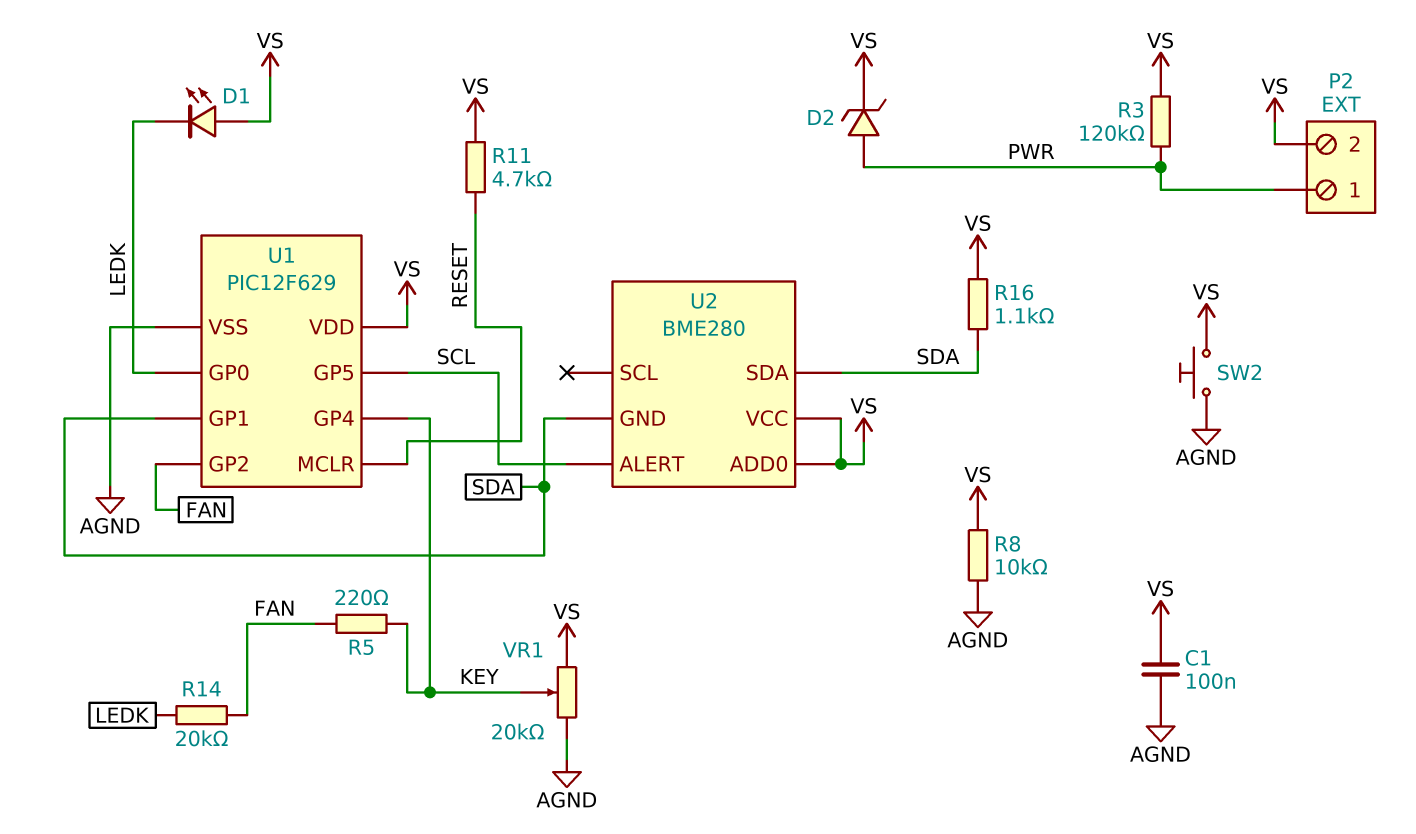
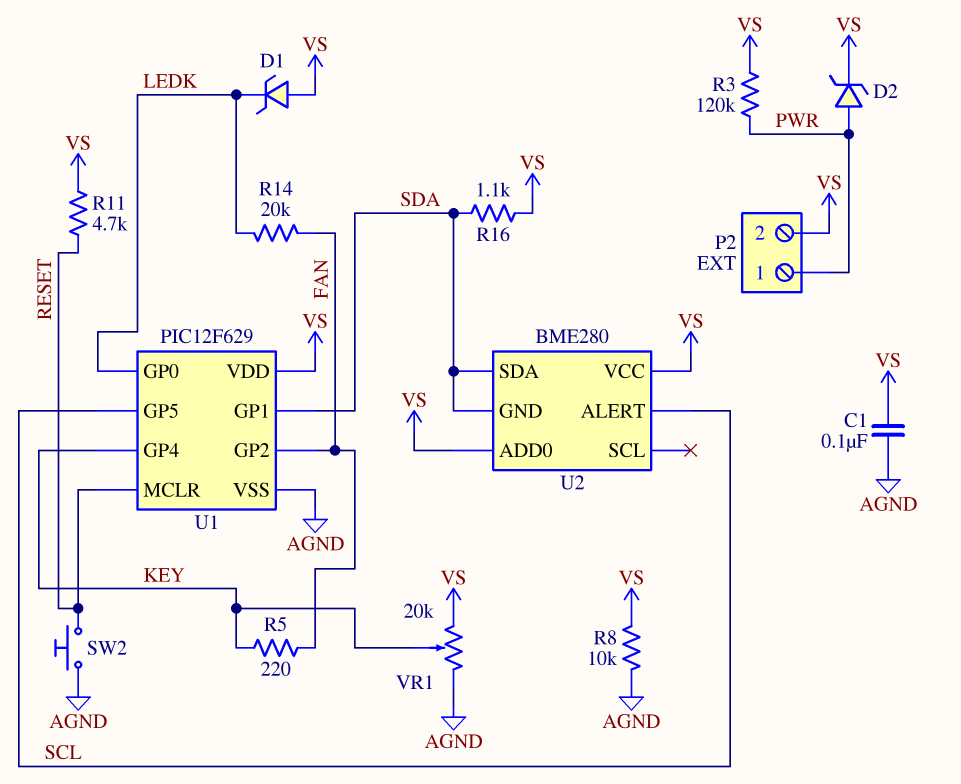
D1: LED (A VS, K LEDK) -> zener (A VS, K LEDK)
SW2: button (AGND, VS) -> button (AGND, RESET)

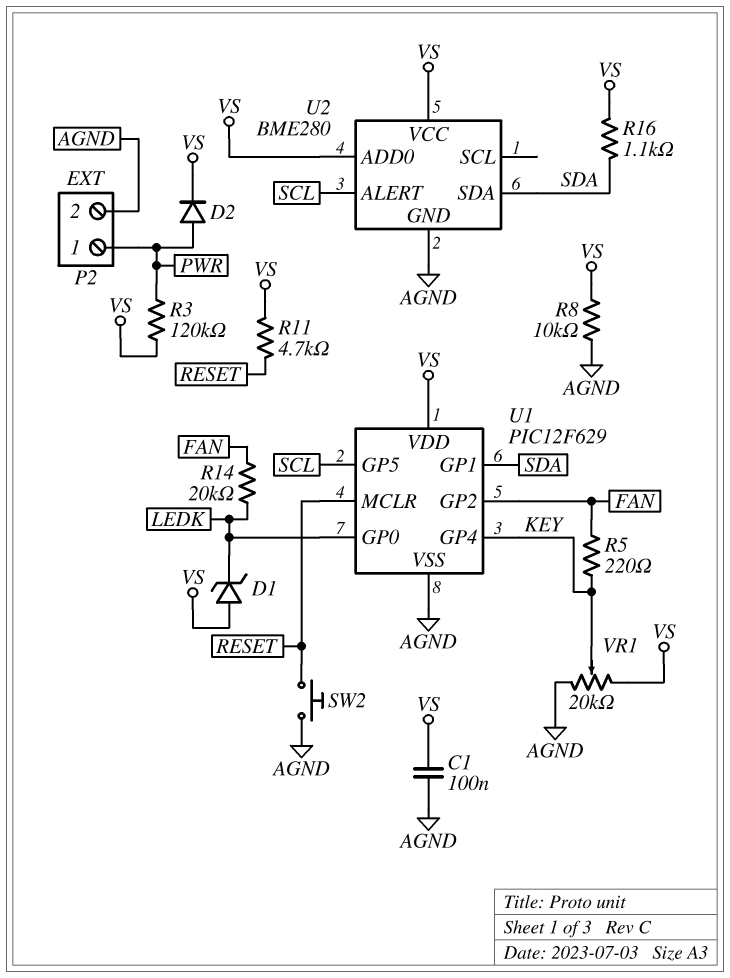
D2: zener (A PWR, K VS) -> diode (A PWR, K VS)
P2 pin 2: VS -> AGND
U2 pin GND: SDA -> AGND

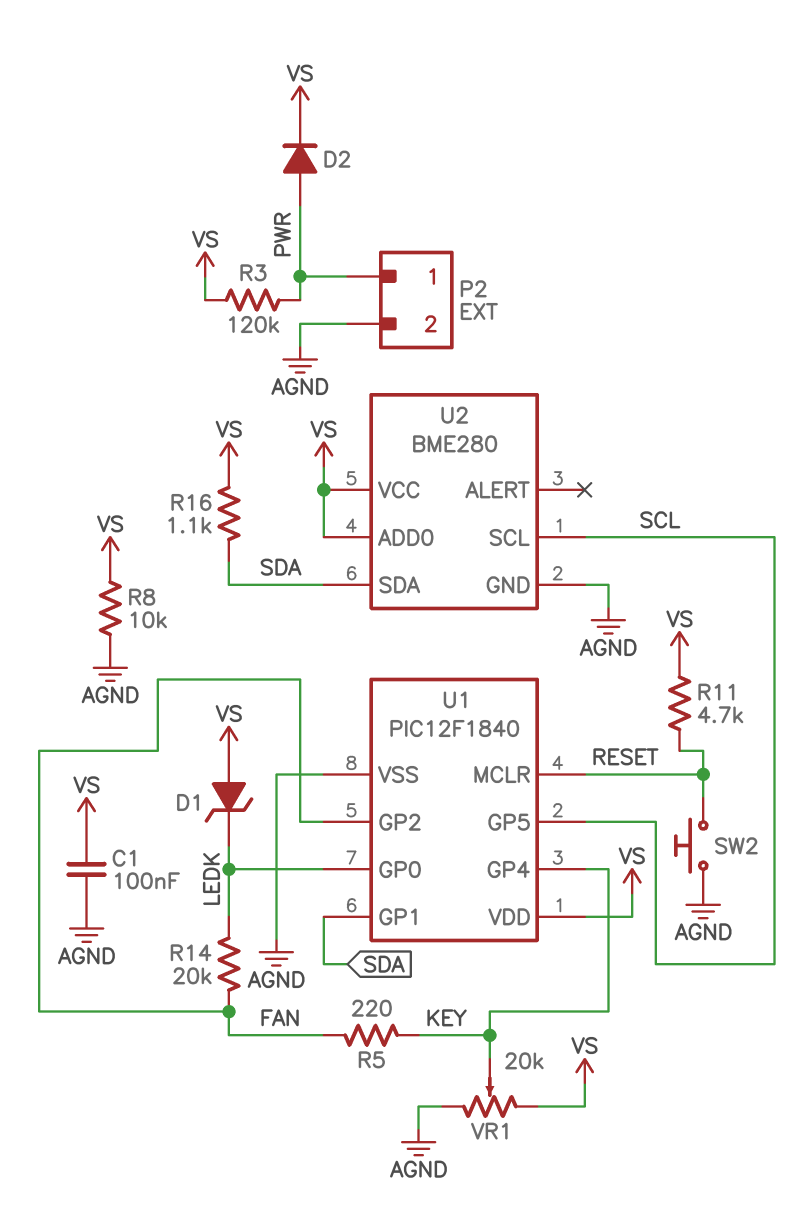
U1: PIC12F629 -> PIC12F1840
U2 pin ALERT: SCL -> none
U2 pin SCL: none -> SCL

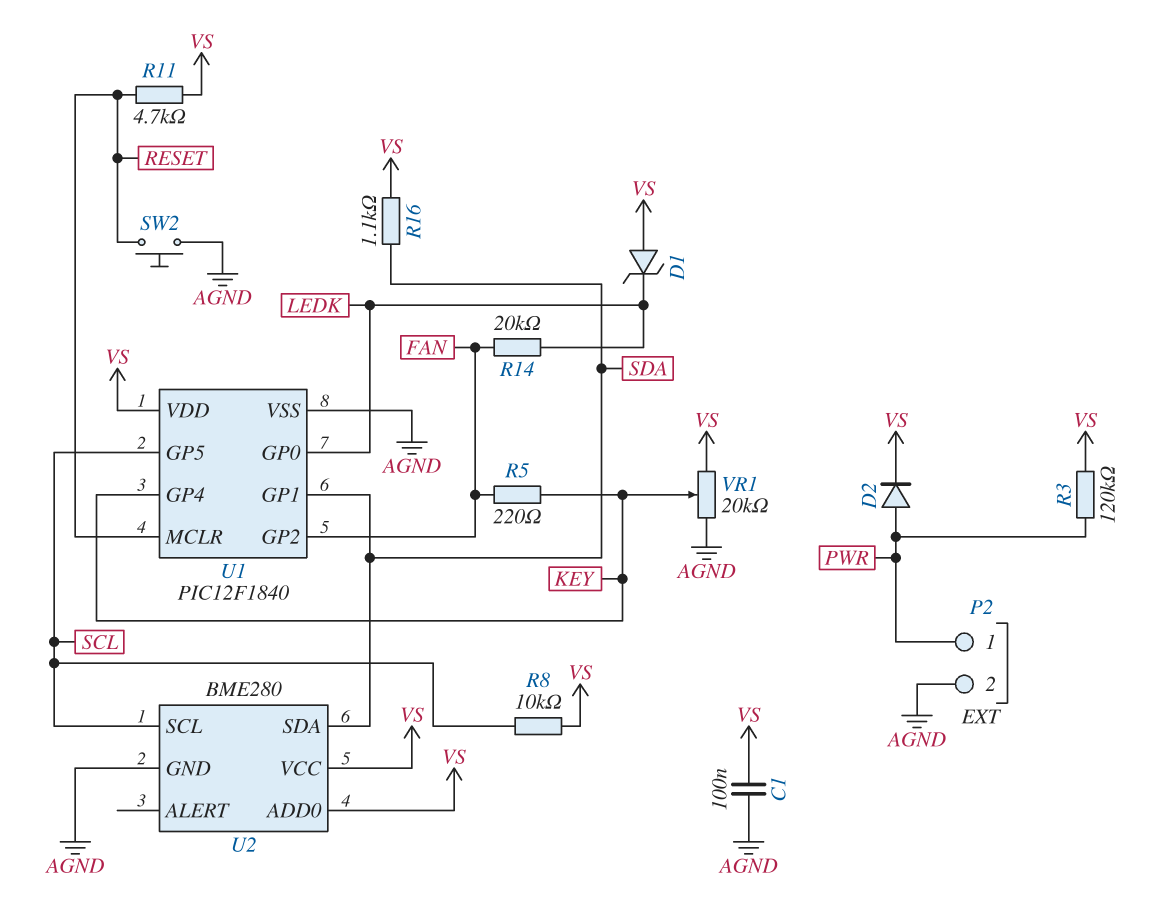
R8: 10k (AGND, VS) -> 10k (SCL, VS)

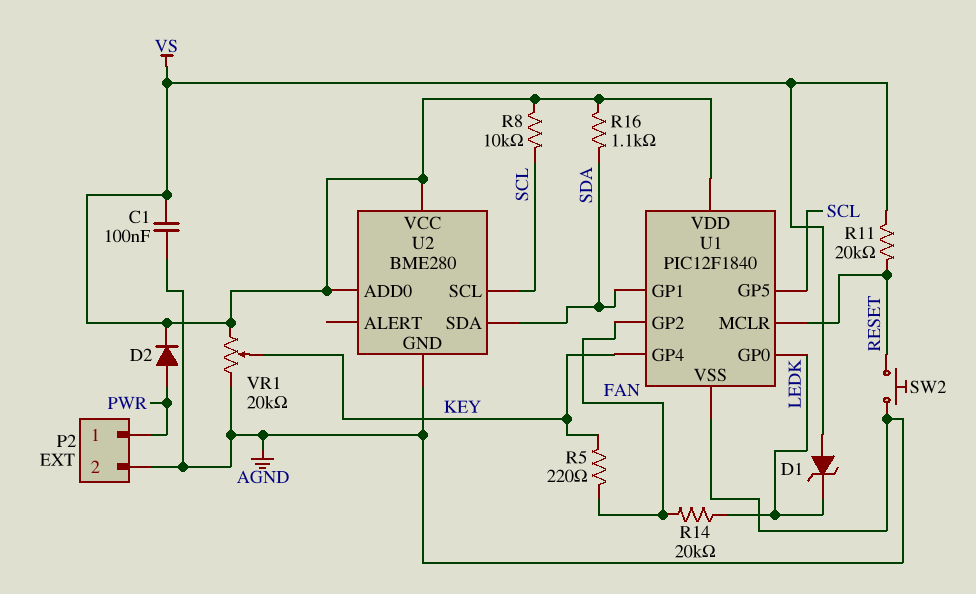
R3: 120k (PWR, VS) -> none
R11: 4.7k (RESET, VS) -> 20k (RESET, VS)

